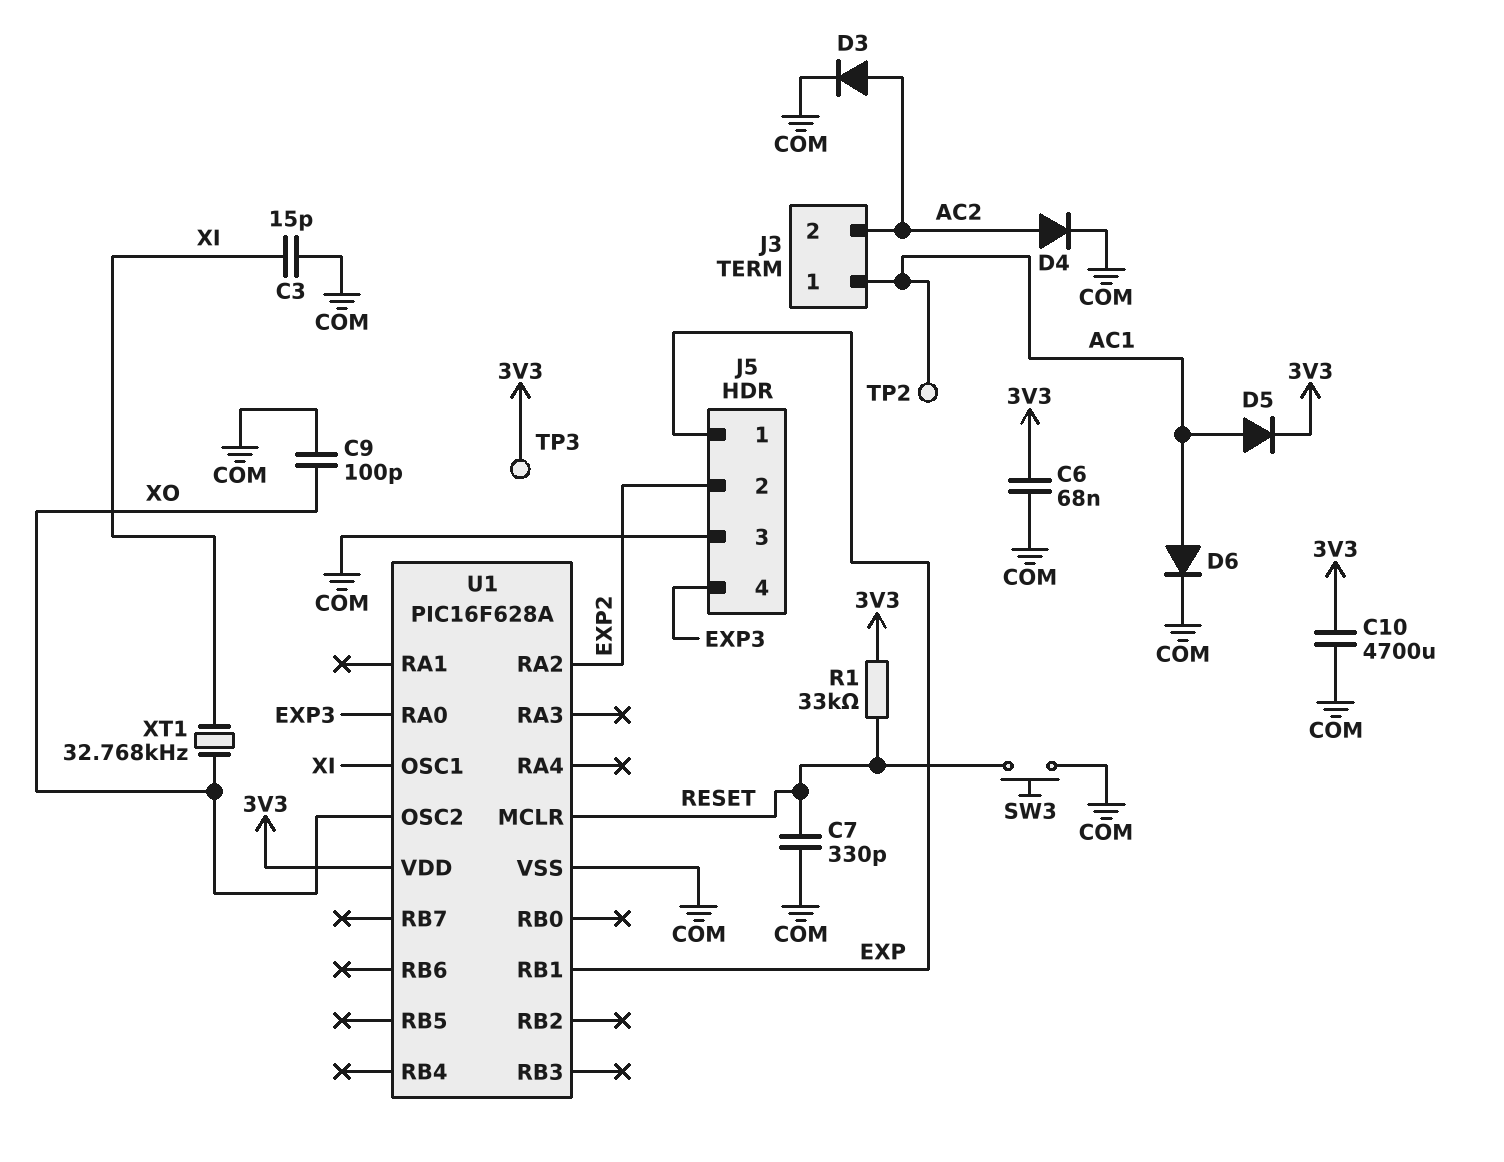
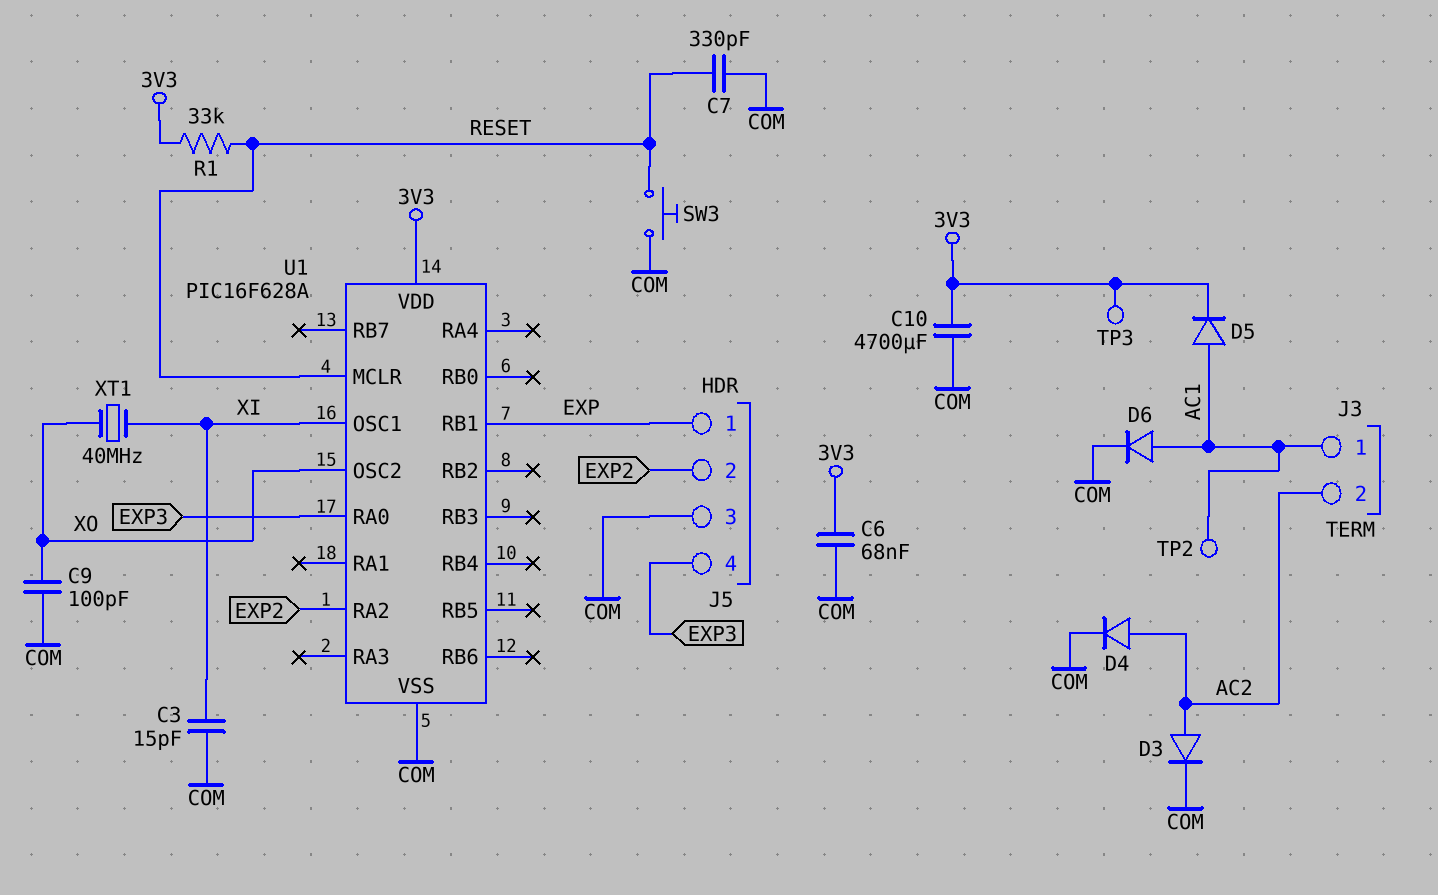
XT1: 32.768kHz (XI, XO) -> 40MHz (XI, XO)

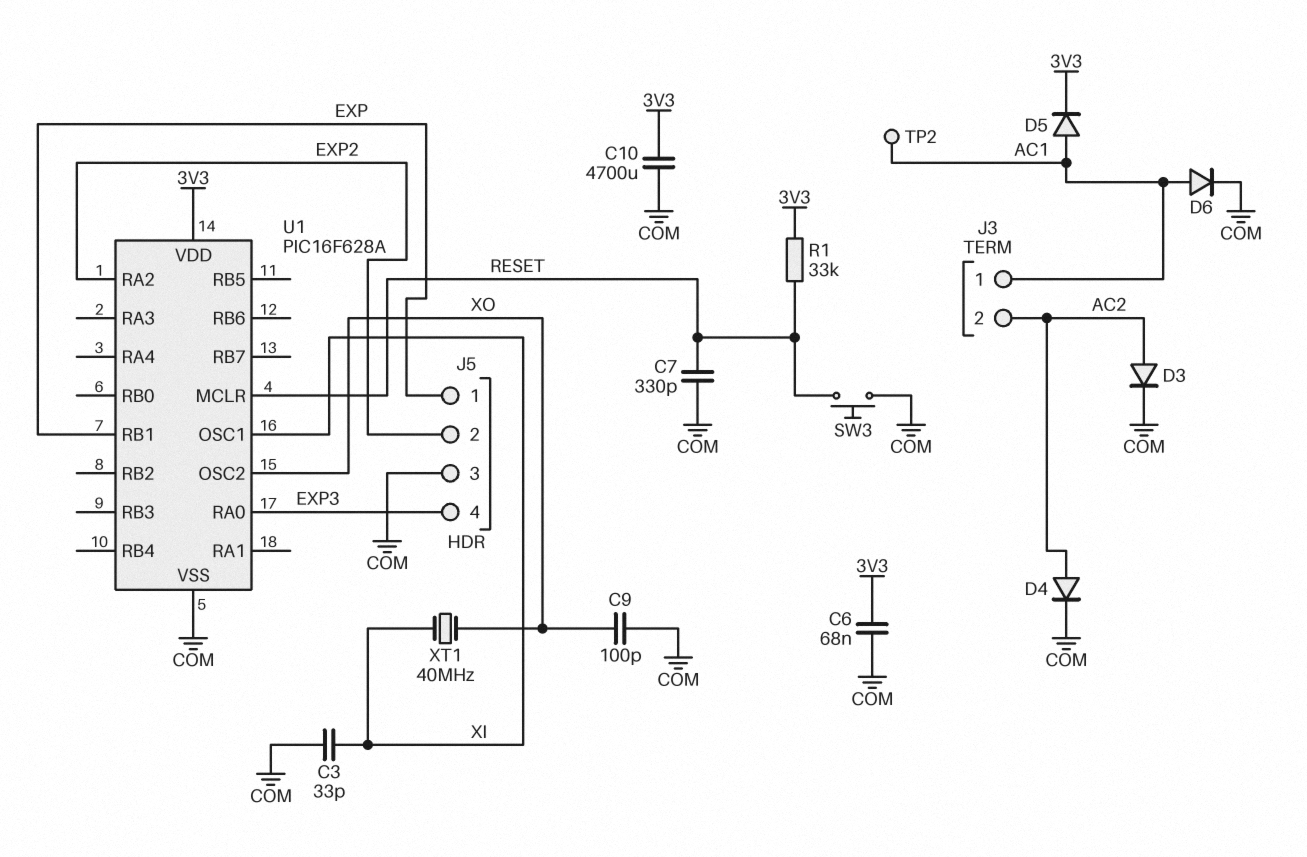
C3: 15pF (COM, XI) -> 33pF (COM, XI)
TP3: test point (3V3) -> none

